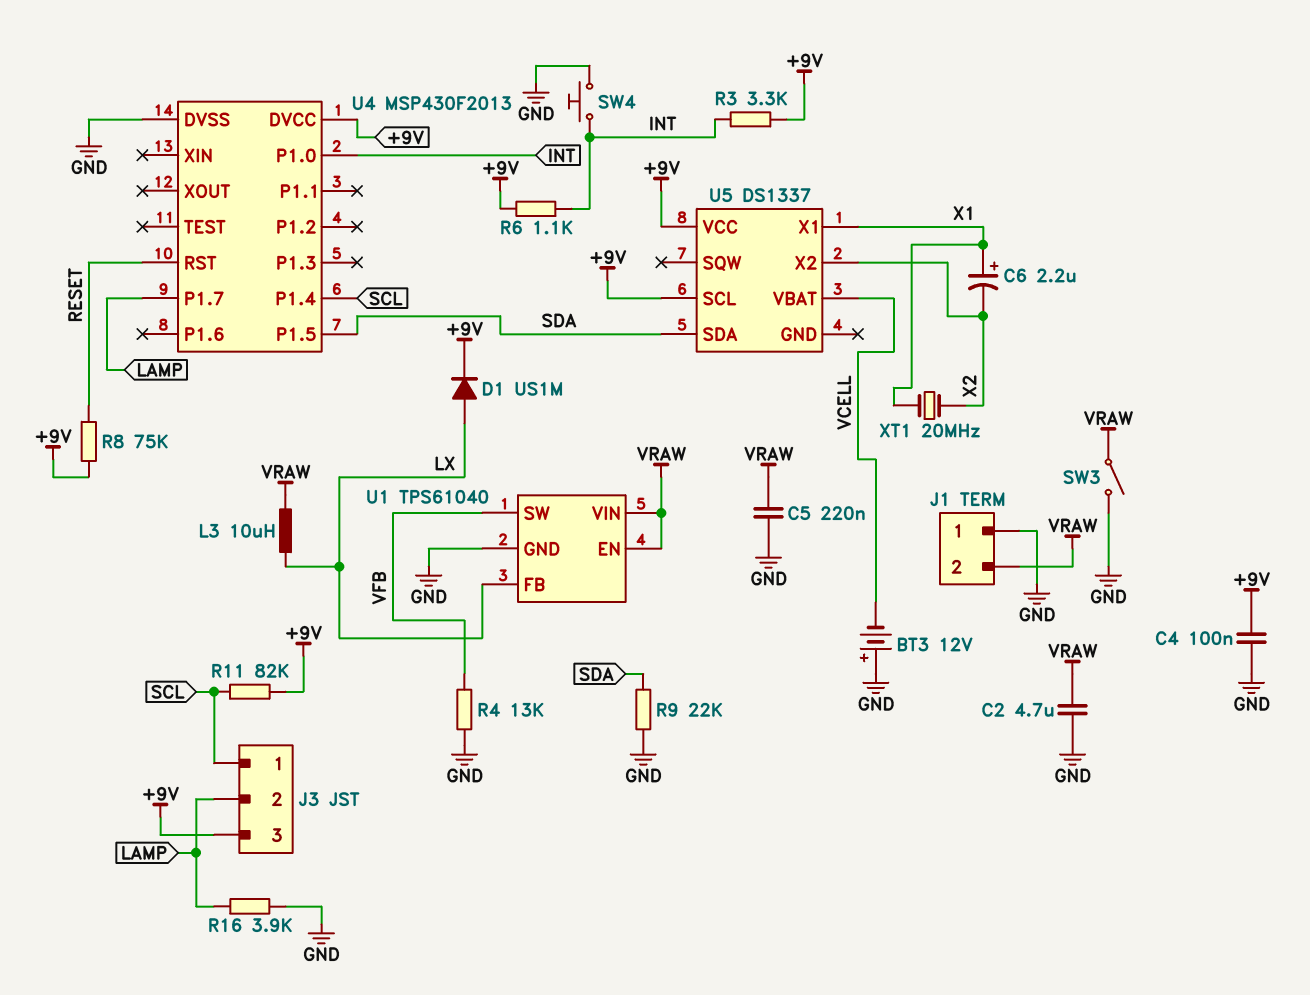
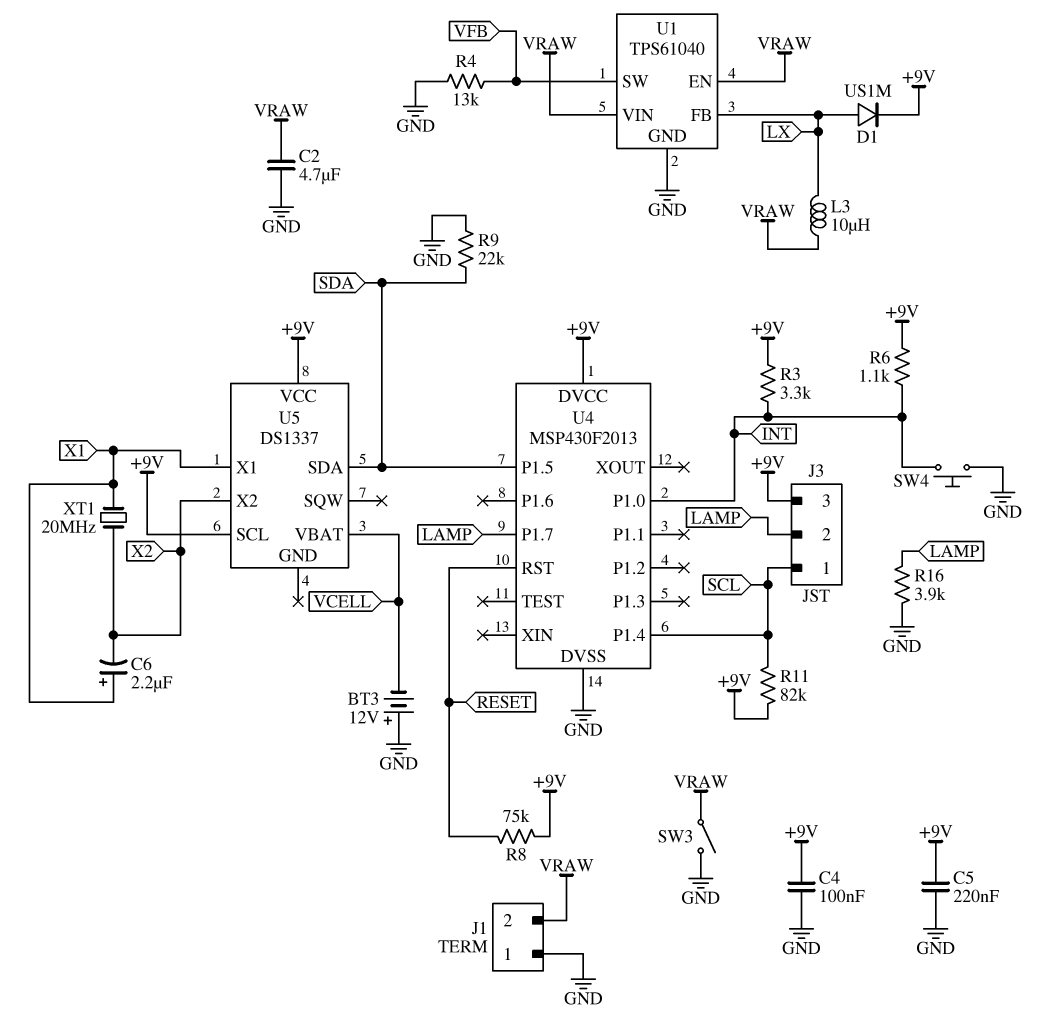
C5: 220nF (GND, VRAW) -> 220nF (+9V, GND)

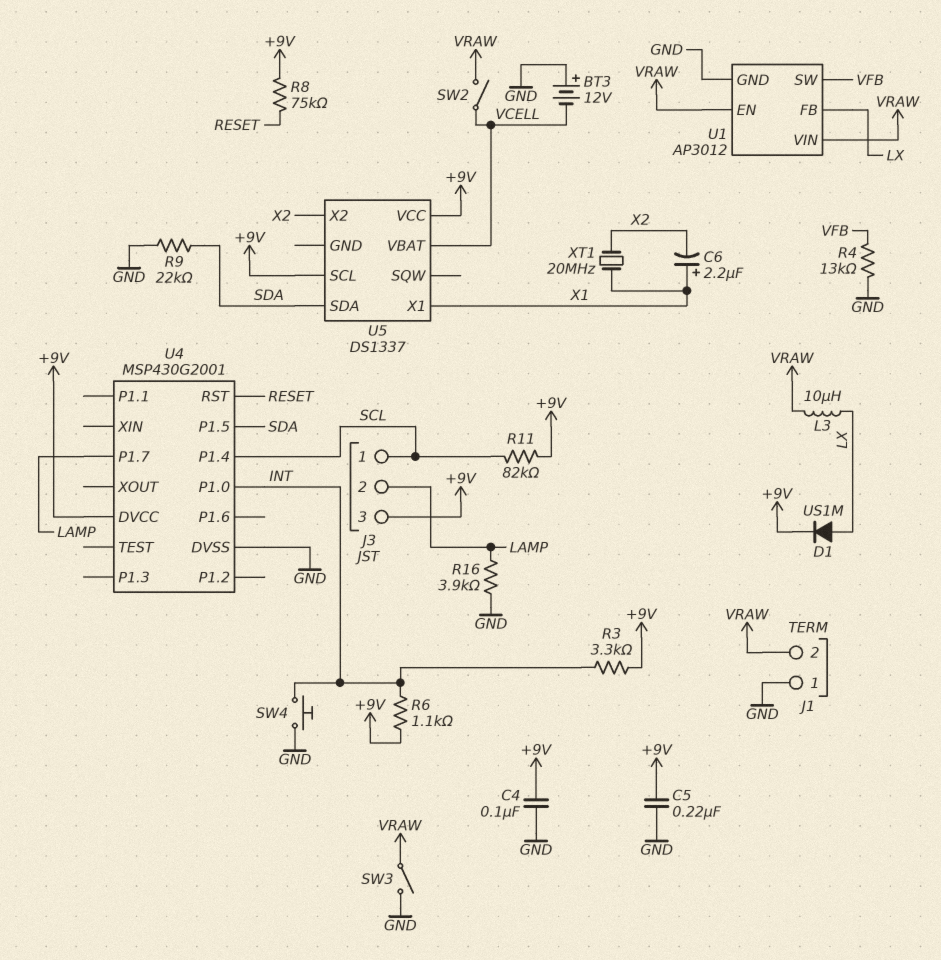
C2: 4.7uF (GND, VRAW) -> none
SW2: none -> switch (VCELL, VRAW)
U1: TPS61040 -> AP3012
U4: MSP430F2013 -> MSP430G2001

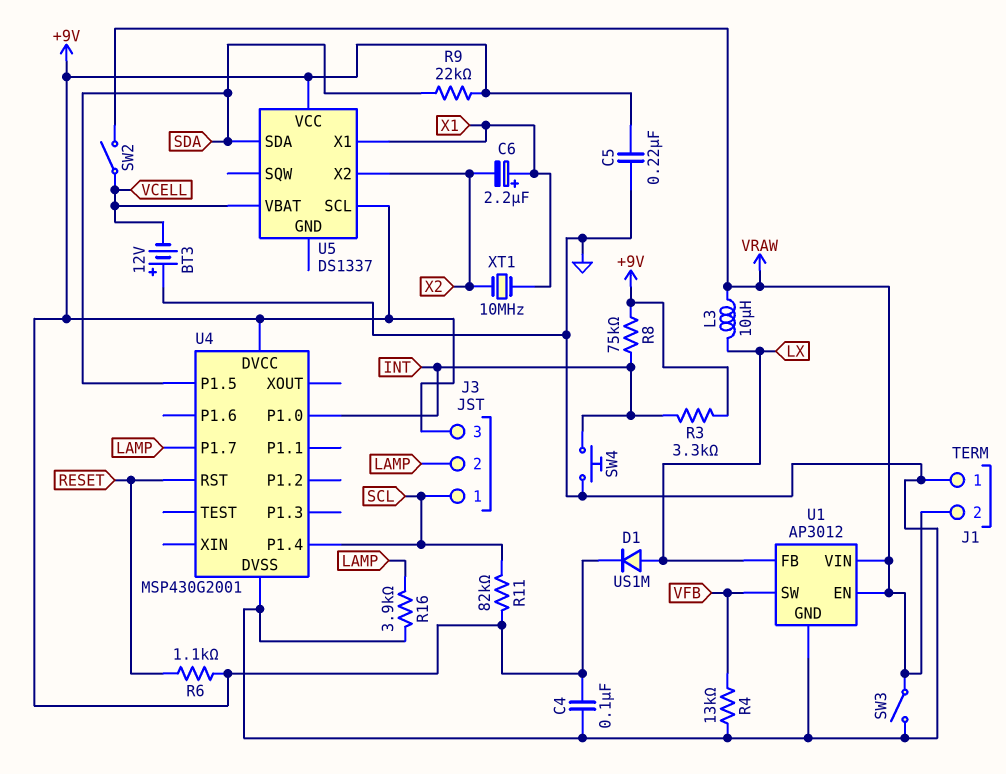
R6: 1.1k (+9V, INT) -> 1.1k (+9V, RESET)
R8: 75k (+9V, RESET) -> 75k (+9V, INT)
R9: 22k (GND, SDA) -> 22k (+9V, SDA)
XT1: 20MHz (X1, X2) -> 10MHz (X1, X2)

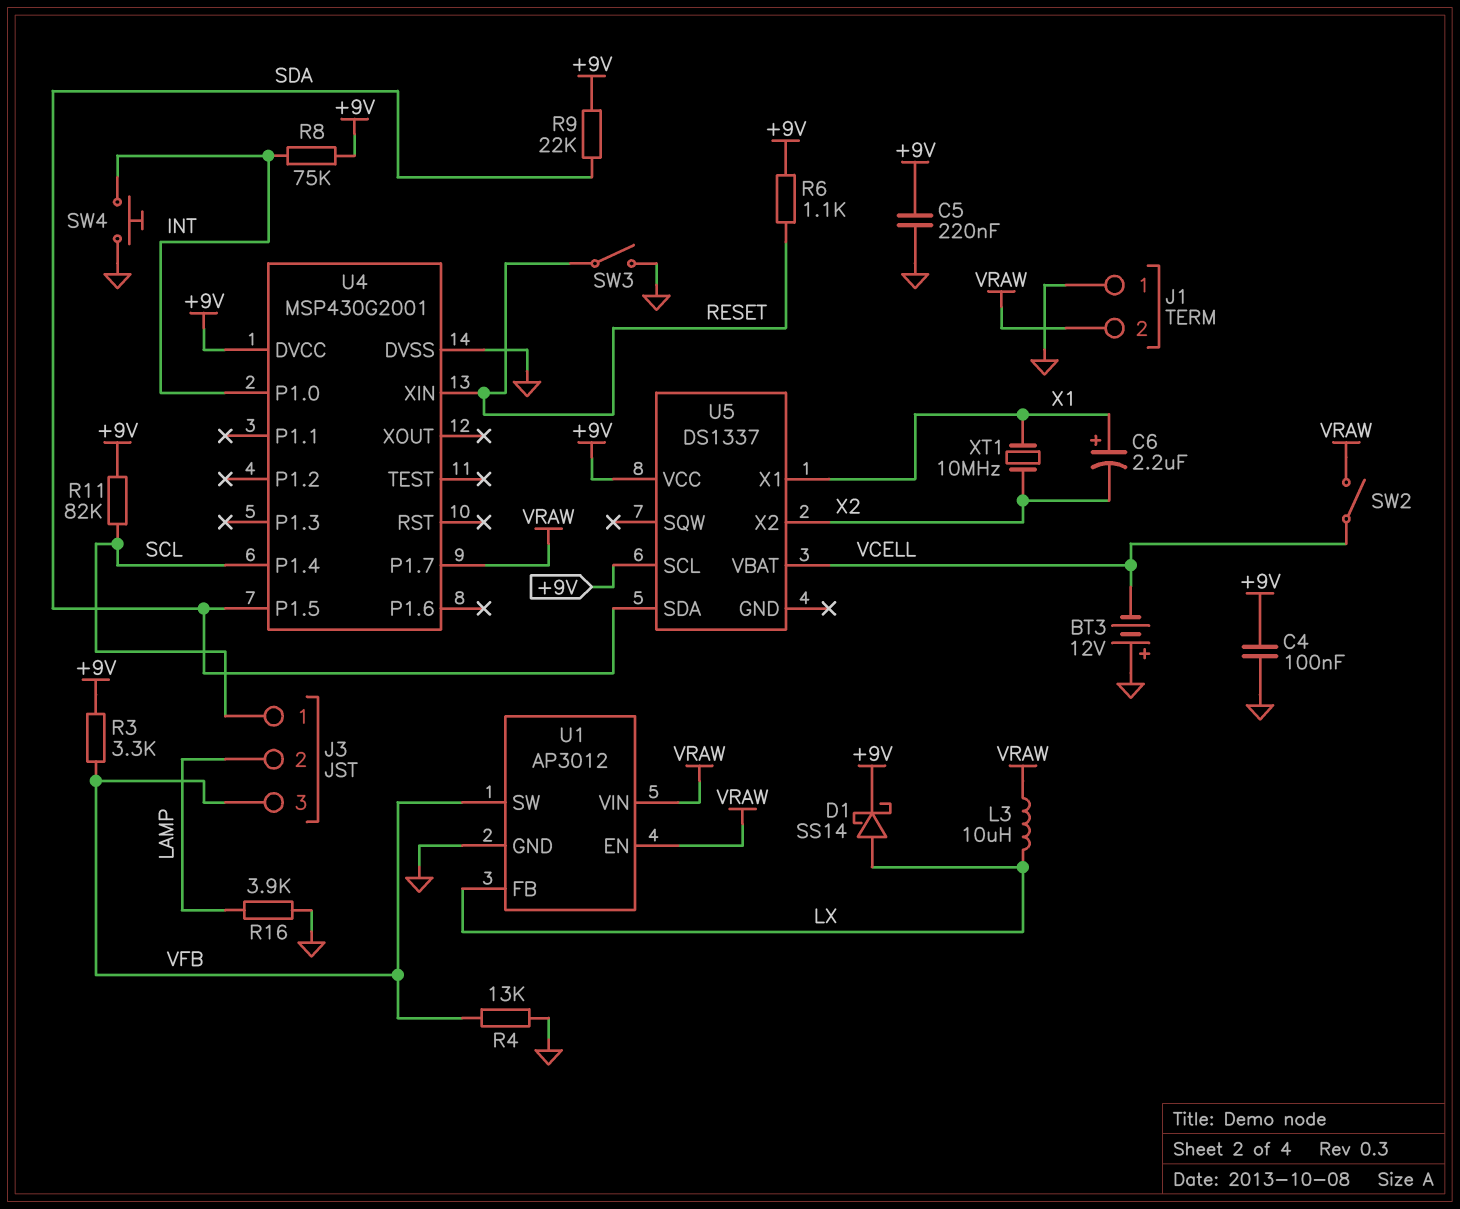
D1: diode US1M (A LX, K +9V) -> schottky SS14 (A LX, K +9V)
J3 pin 3: +9V -> VFB
R3: 3.3k (+9V, INT) -> 3.3k (+9V, VFB)
SW3: switch (GND, VRAW) -> switch (GND, RESET)
U4 pin P1.7: LAMP -> VRAW
U4 pin RST: RESET -> none
U4 pin XIN: none -> RESET

